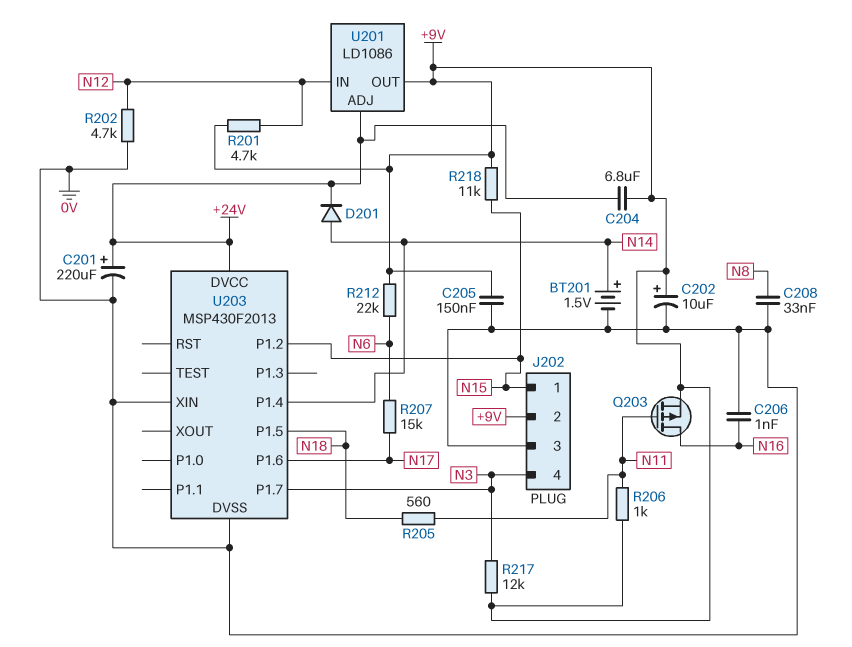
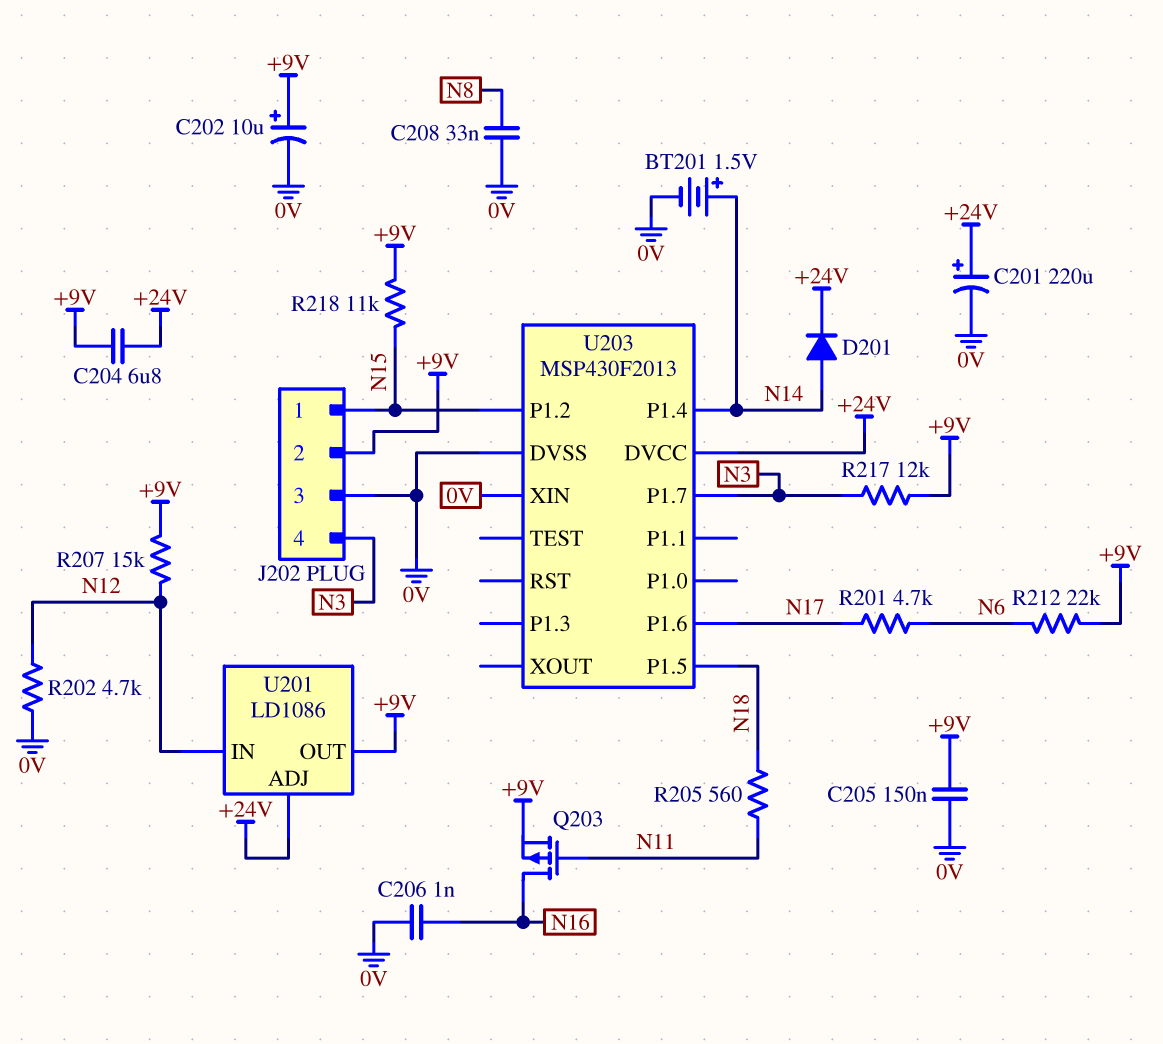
R201: 4.7k (+9V, N12) -> 4.7k (N6, N17)
R206: 1k (+9V, N11) -> none
R207: 15k (N6, N17) -> 15k (+9V, N12)

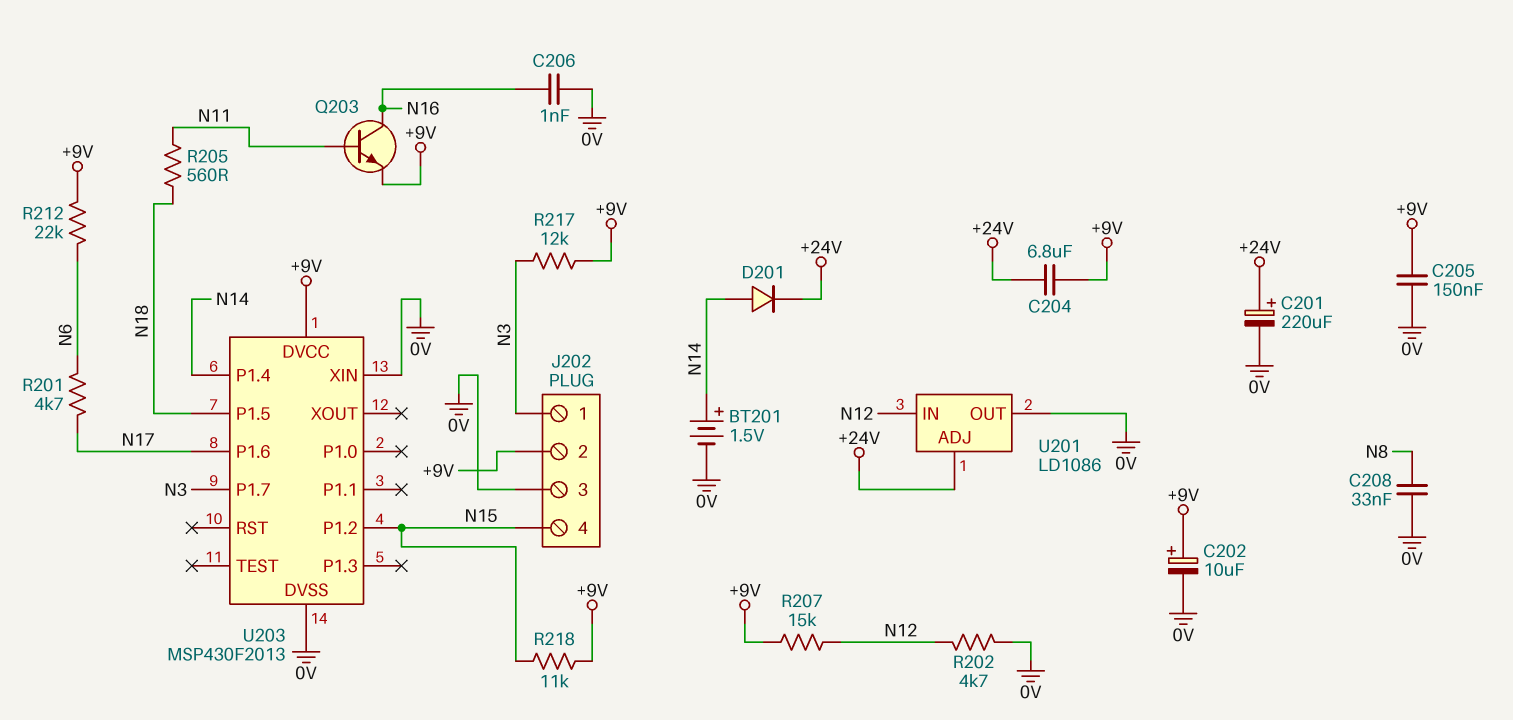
J202 pin 1: N15 -> N3
J202 pin 4: N3 -> N15
Q203: PMOS (G N11, D N16, S +9V) -> NPN (B N11, C N16, E +9V)
U201 pin OUT: +9V -> 0V
U203 pin DVCC: +24V -> +9V

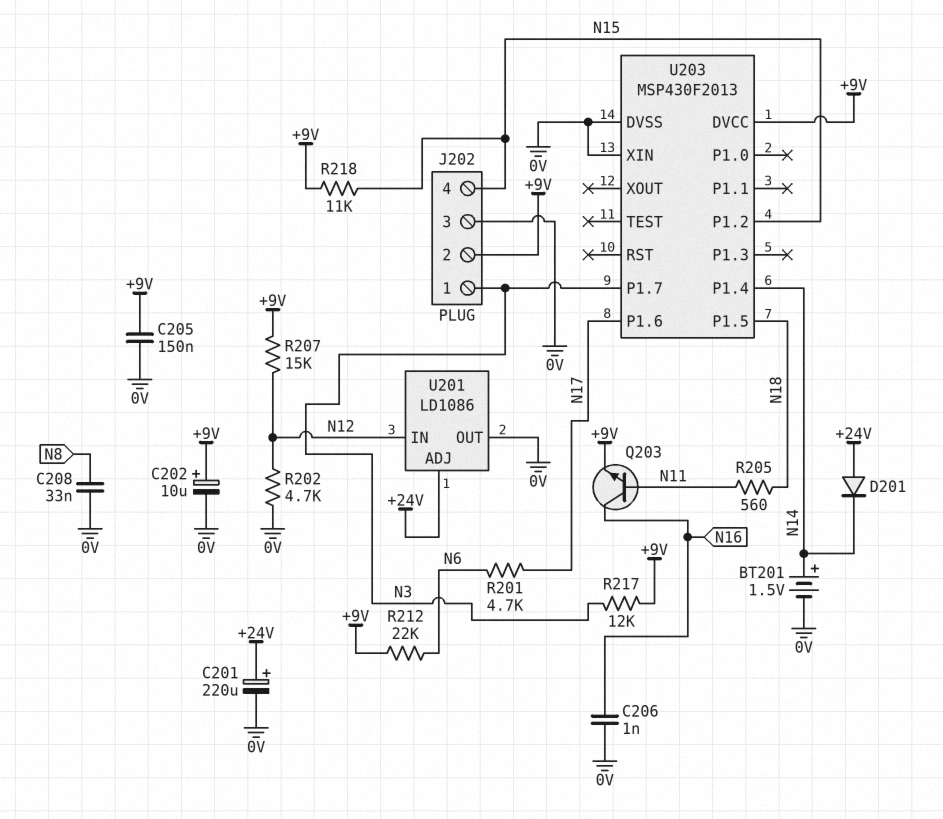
C204: 6.8uF (+9V, +24V) -> none
D201: diode (A N14, K +24V) -> diode (A +24V, K N14)

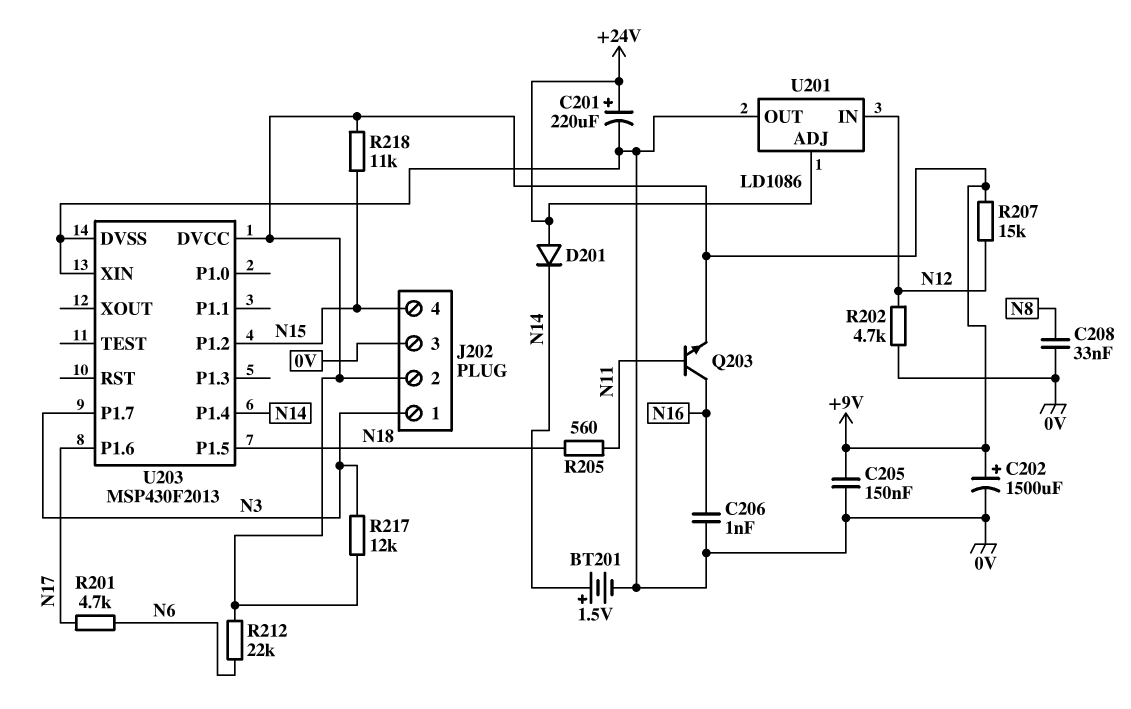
C202: 10uF (plus +9V, minus 0V) -> 1500uF (plus +9V, minus 0V)

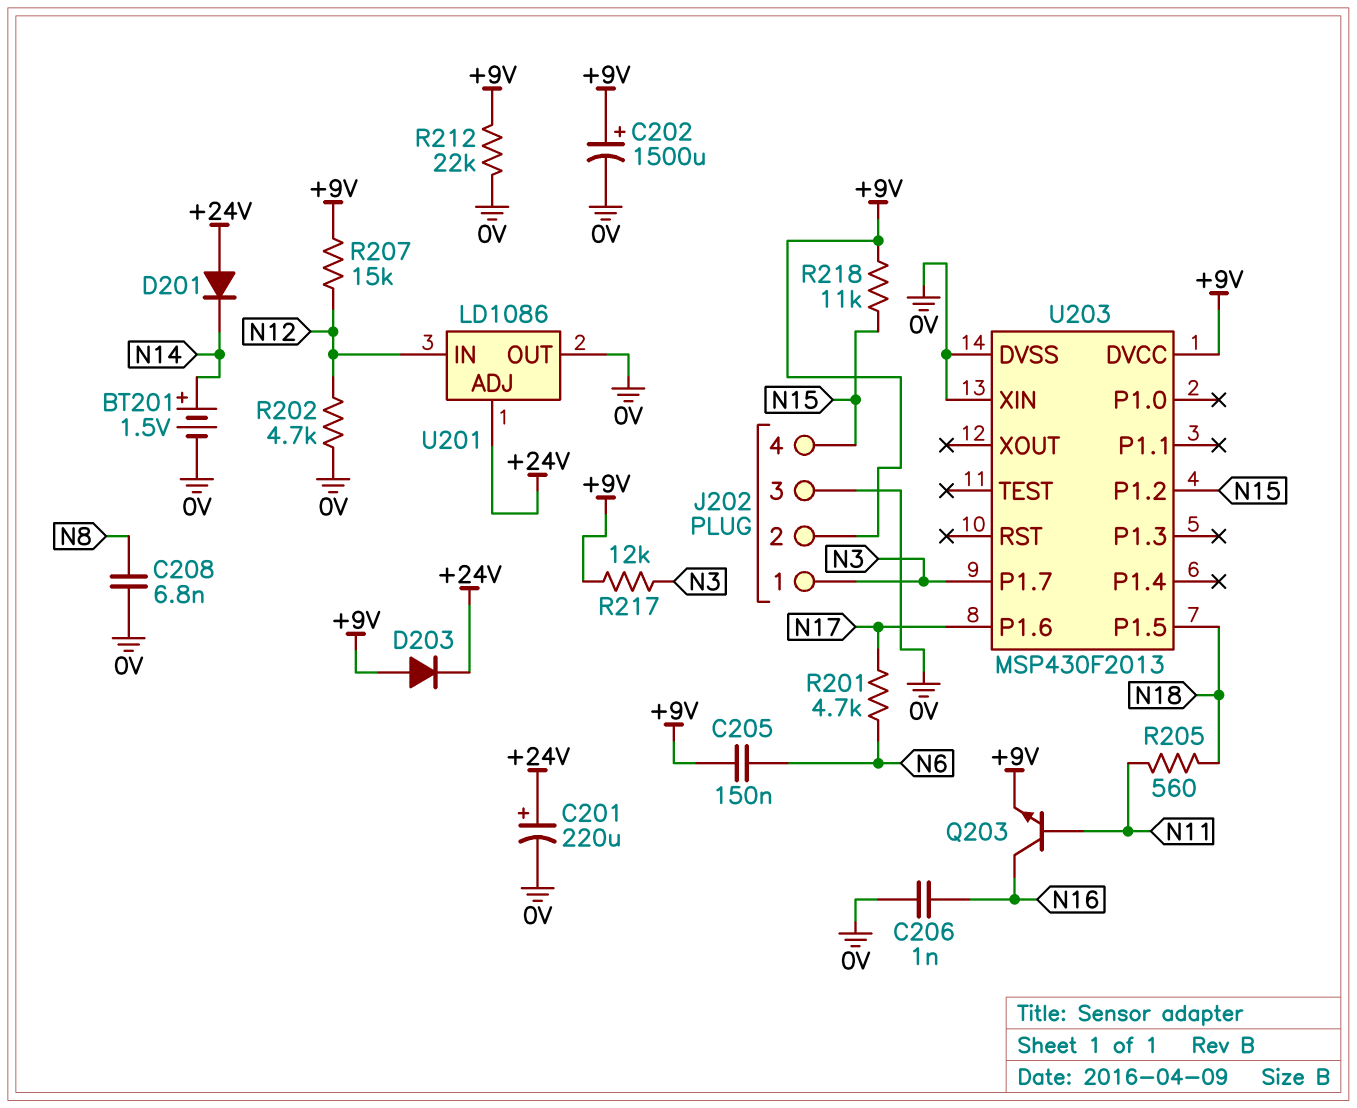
C205: 150nF (+9V, 0V) -> 150nF (+9V, N6)
C208: 33nF (0V, N8) -> 6.8nF (0V, N8)
D203: none -> diode (A +9V, K +24V)
R212: 22k (+9V, N6) -> 22k (+9V, 0V)
U203 pin P1.4: N14 -> none

